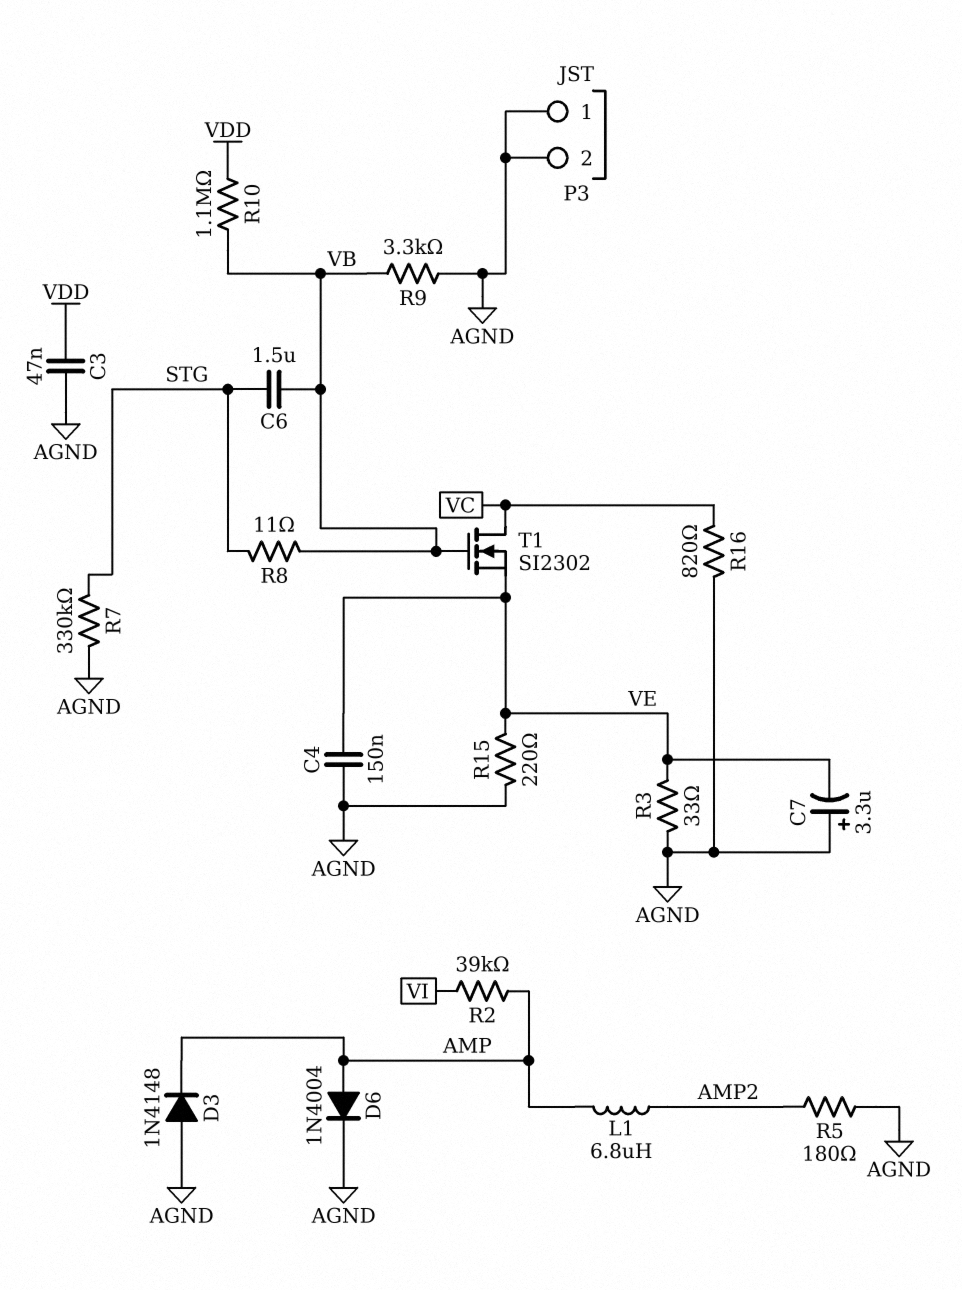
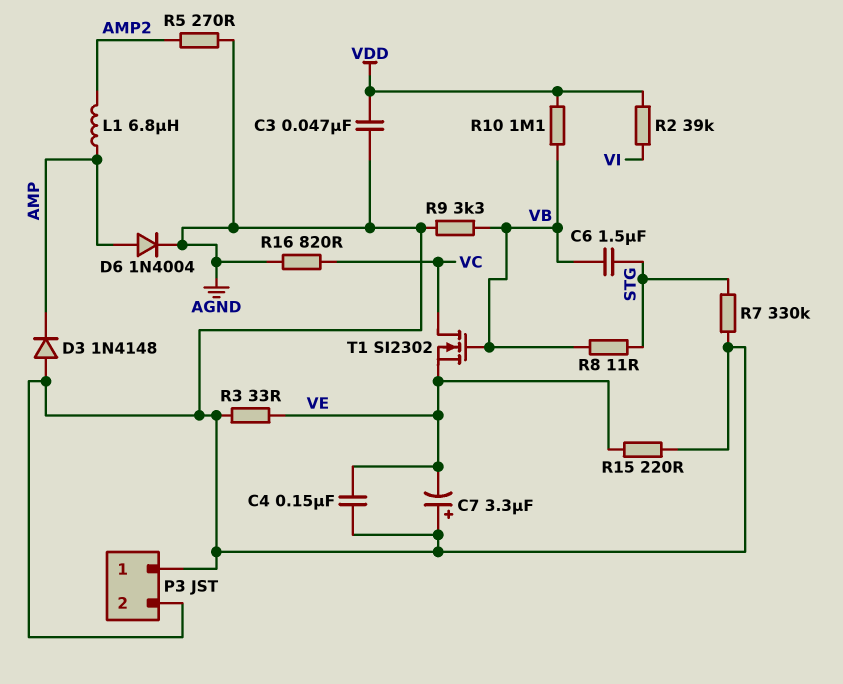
R2: 39k (AMP, VI) -> 39k (VDD, VI)
R5: 180 (AGND, AMP2) -> 270 (AGND, AMP2)

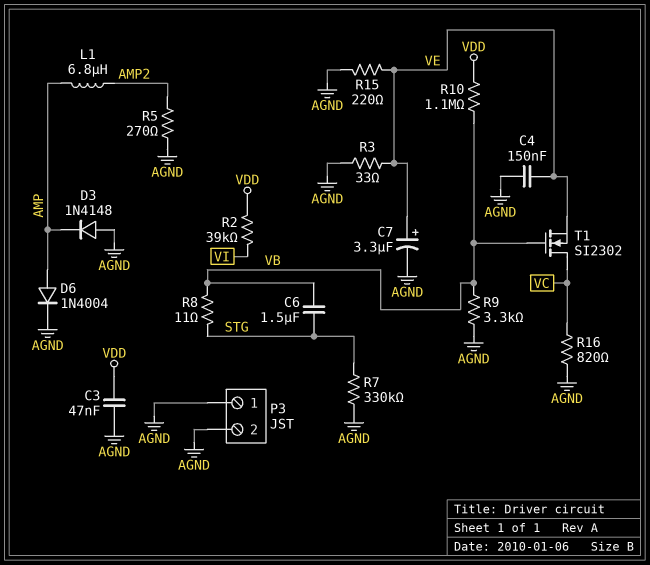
C7: 3.3uF (plus AGND, minus VE) -> 3.3uF (plus VE, minus AGND)

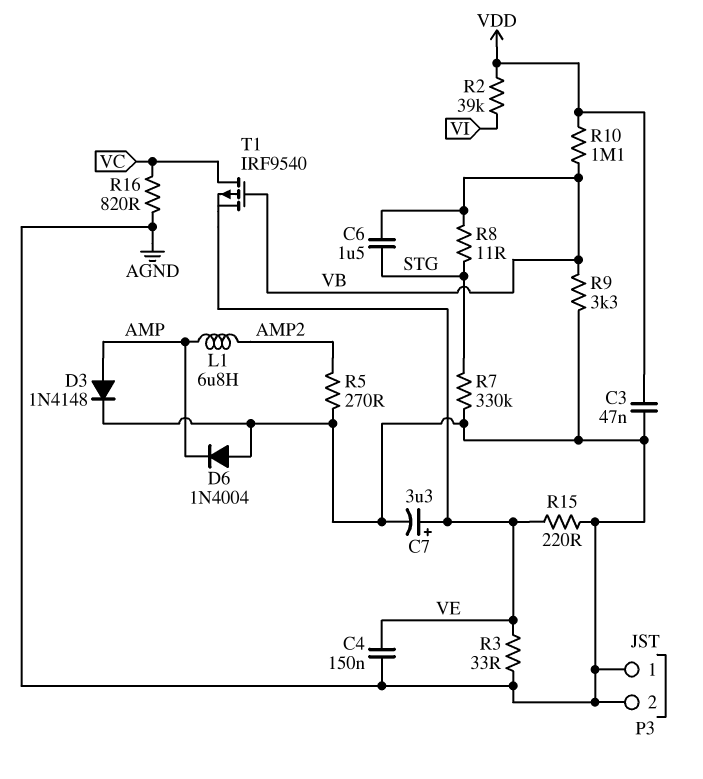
D3: diode 1N4148 (A AGND, K AMP) -> diode 1N4148 (A AMP, K AGND)
D6: diode 1N4004 (A AMP, K AGND) -> diode 1N4004 (A AGND, K AMP)
T1: NMOS SI2302 (G VB, D VC, S VE) -> PMOS IRF9540 (G VB, D VC, S VE)

